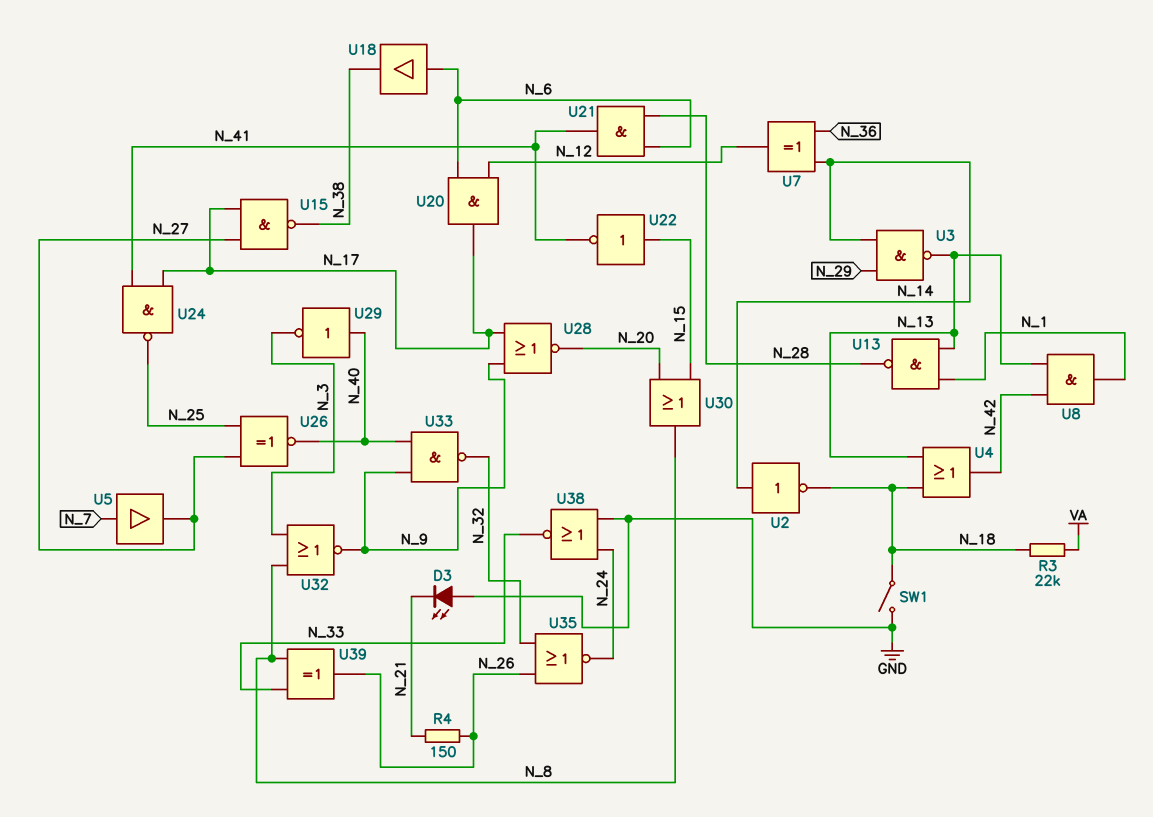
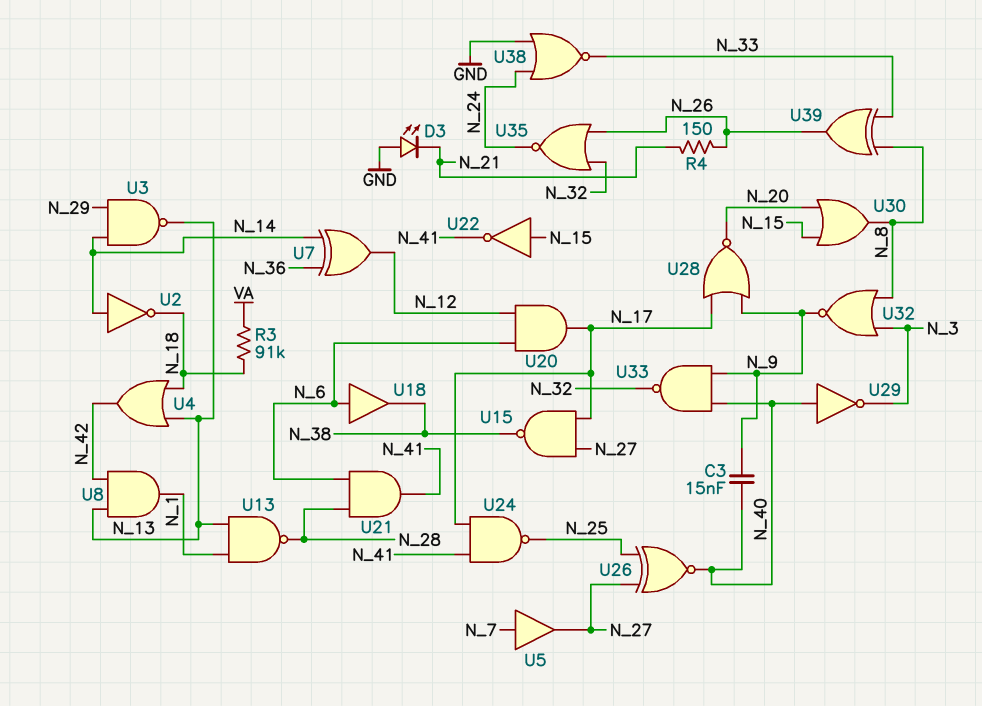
C3: none -> 15nF (N_9, N_40)
R3: 22k (N_18, VA) -> 91k (N_18, VA)
SW1: switch (GND, N_18) -> none

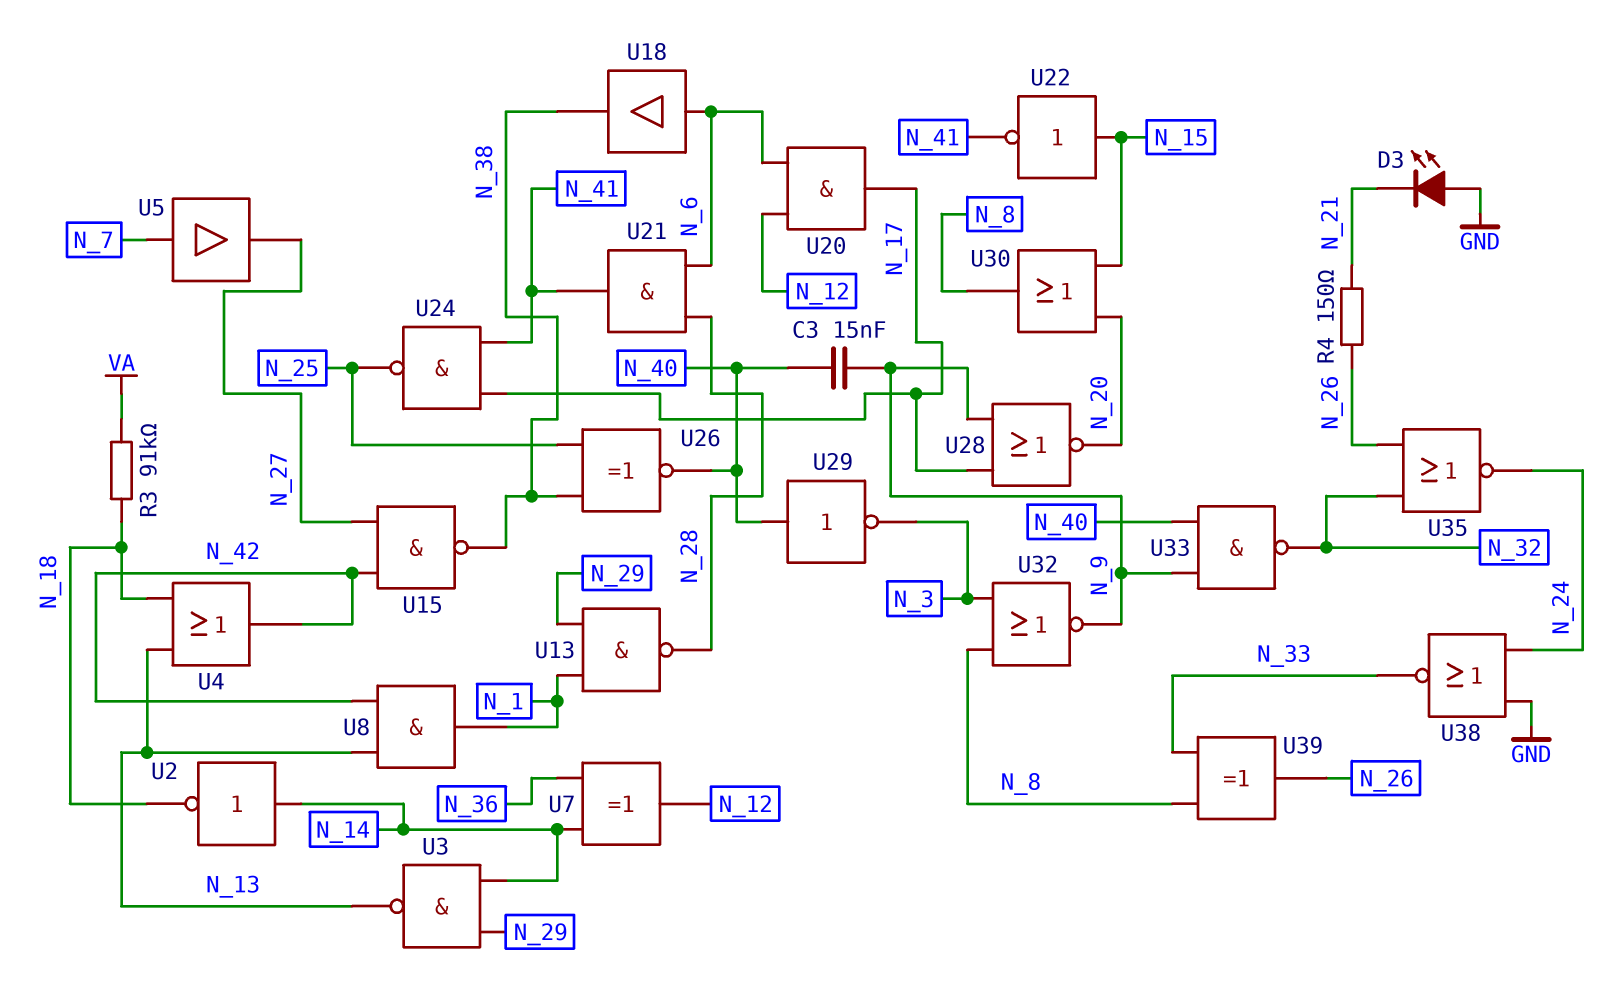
U13: NAND (in N_1, in N_13, out N_28) -> NAND (in N_1, in N_29, out N_28)
U15: NAND (in N_17, in N_27, out N_38) -> NAND (in N_27, in N_42, out N_38)
U26: XNOR (in N_25, in N_27, out N_40) -> XNOR (in N_25, in N_38, out N_40)

